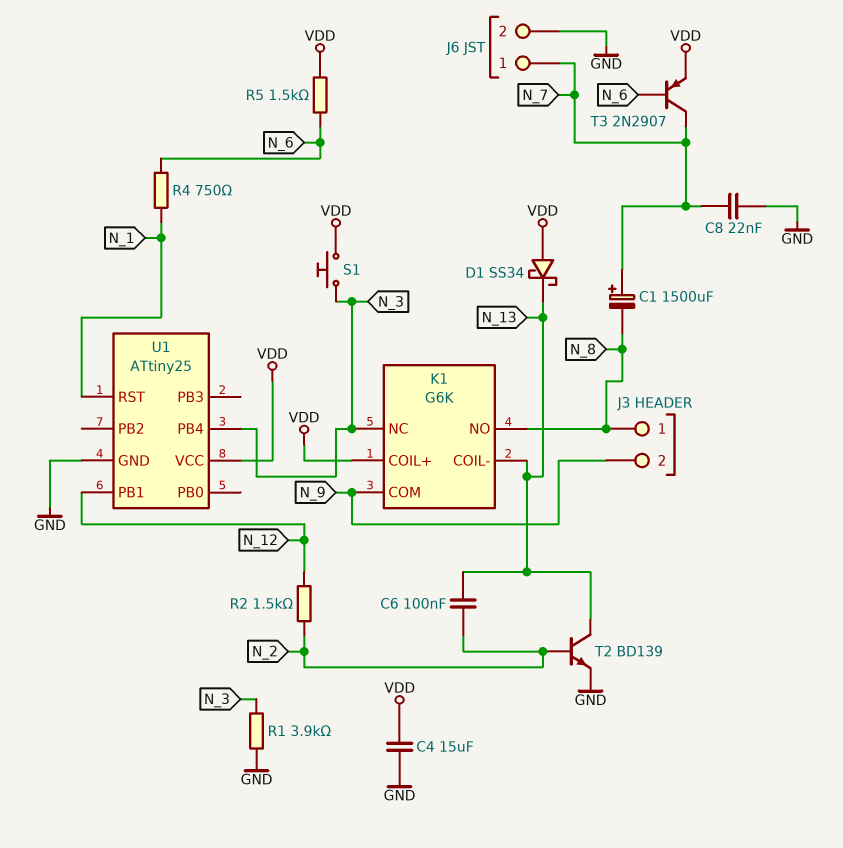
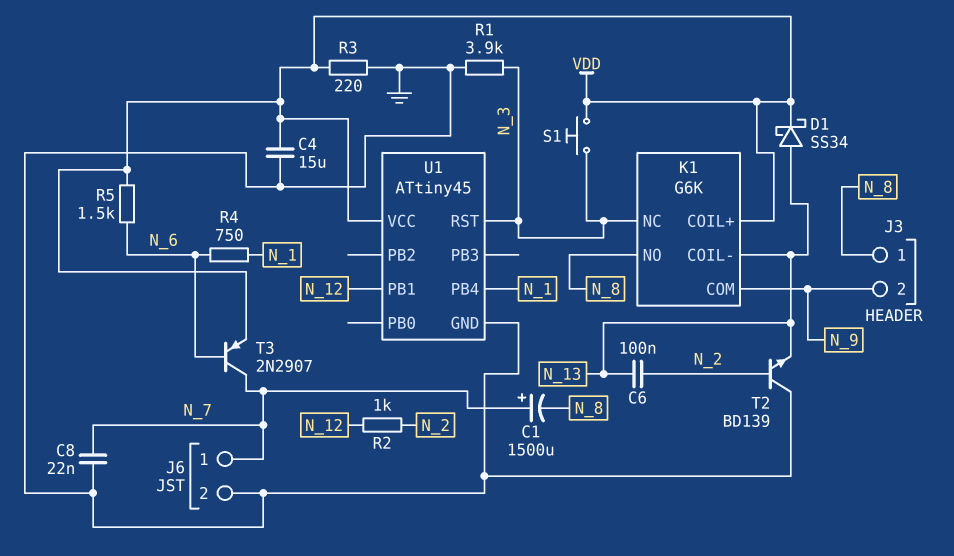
D1: schottky SS34 (A VDD, K N_13) -> schottky SS34 (A N_13, K VDD)
R2: 1.5k (N_2, N_12) -> 1k (N_2, N_12)
R3: none -> 220 (GND, VDD)
T2: NPN BD139 (B N_2, C N_13, E GND) -> NPN BD139 (B N_2, C GND, E N_13)
U1: ATtiny25 -> ATtiny45
U1 pin PB4: N_3 -> N_1
U1 pin RST: N_1 -> N_3

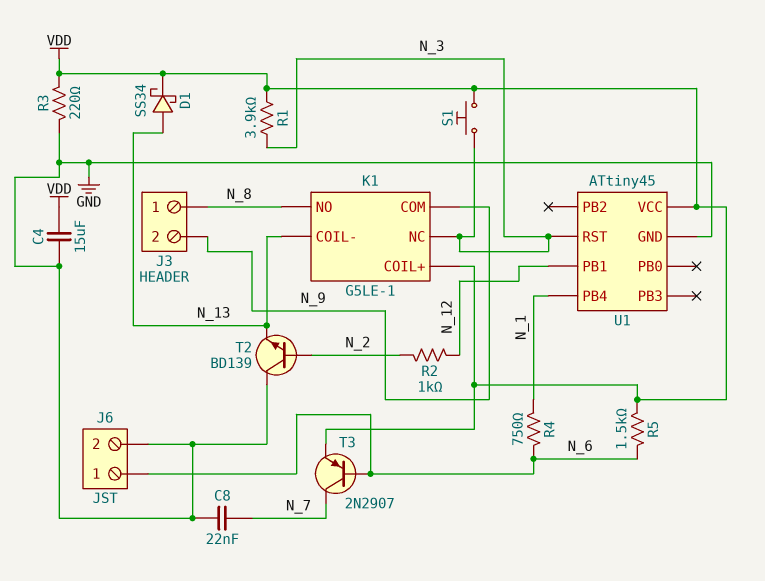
C1: 1500uF (plus N_7, minus N_8) -> none
C6: 100nF (N_2, N_13) -> none
J6 pin 1: N_7 -> N_6
K1: G6K -> G5LE-1
R1: 3.9k (GND, N_3) -> 3.9k (N_3, VDD)

